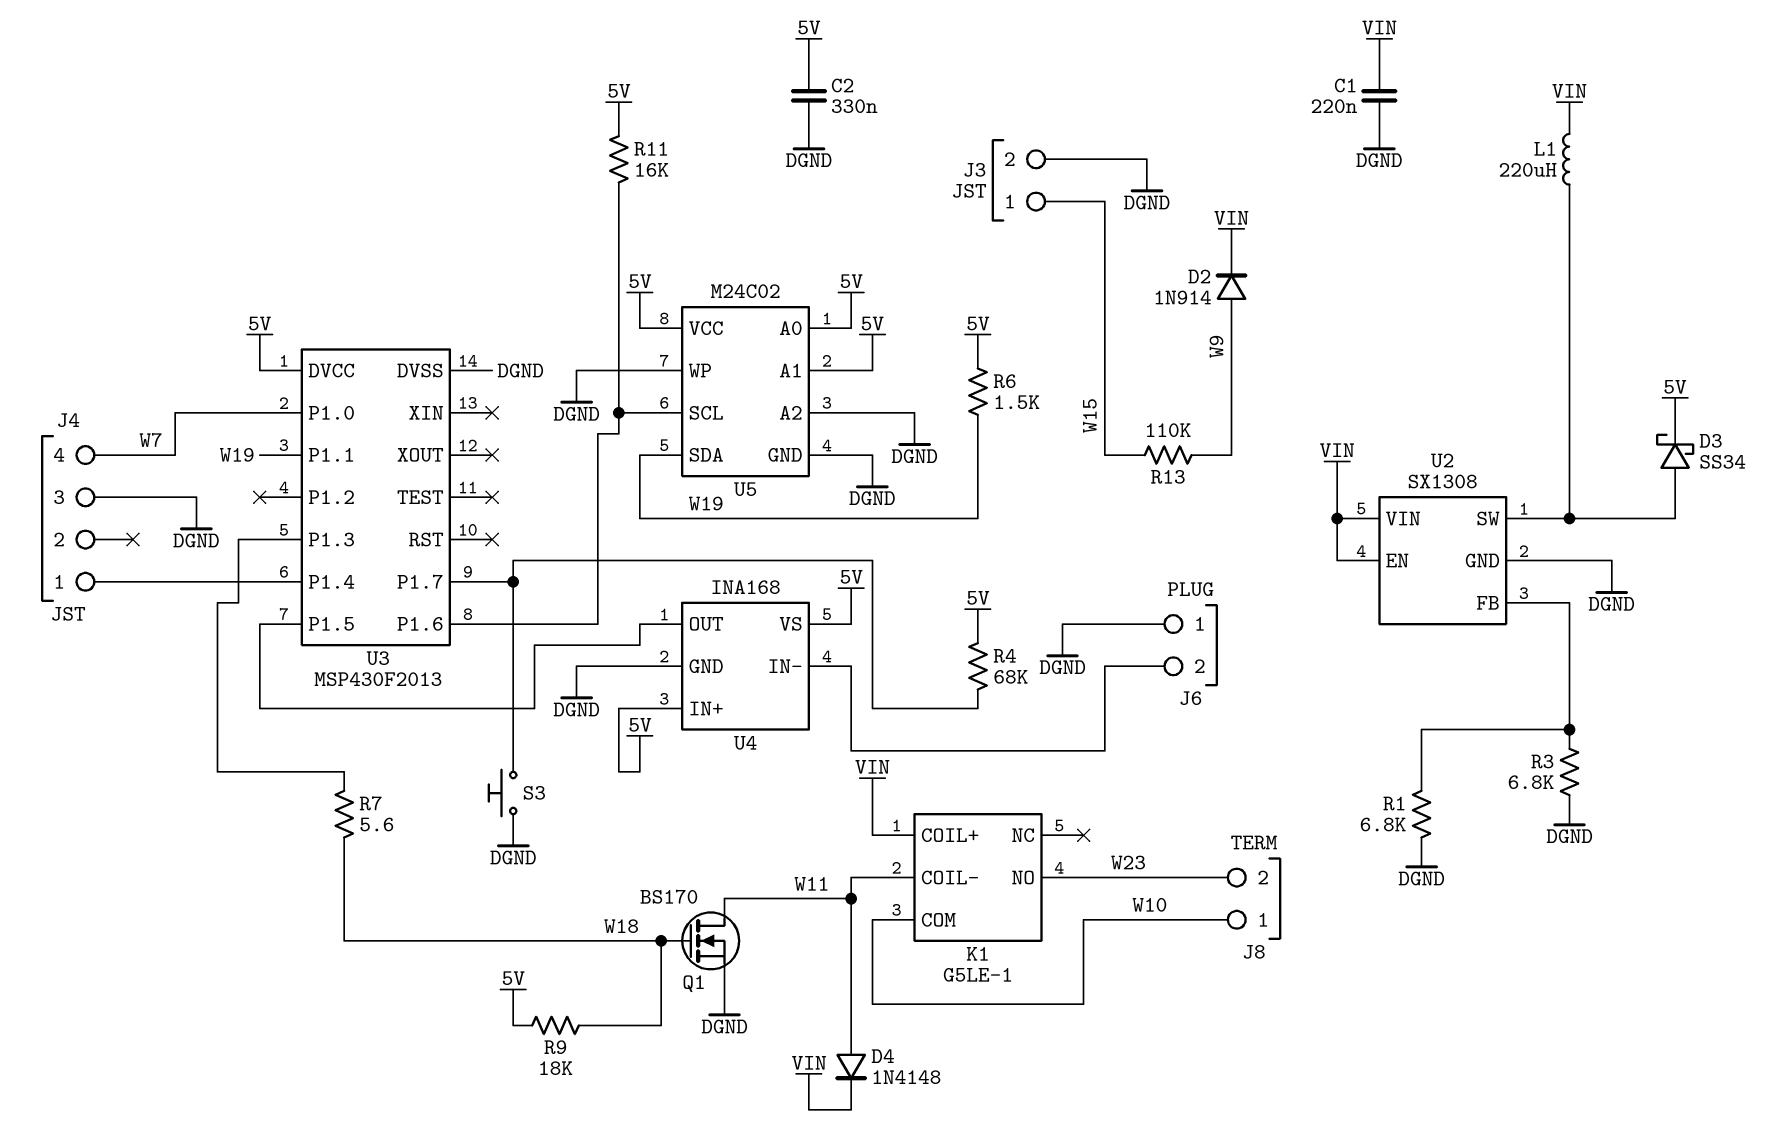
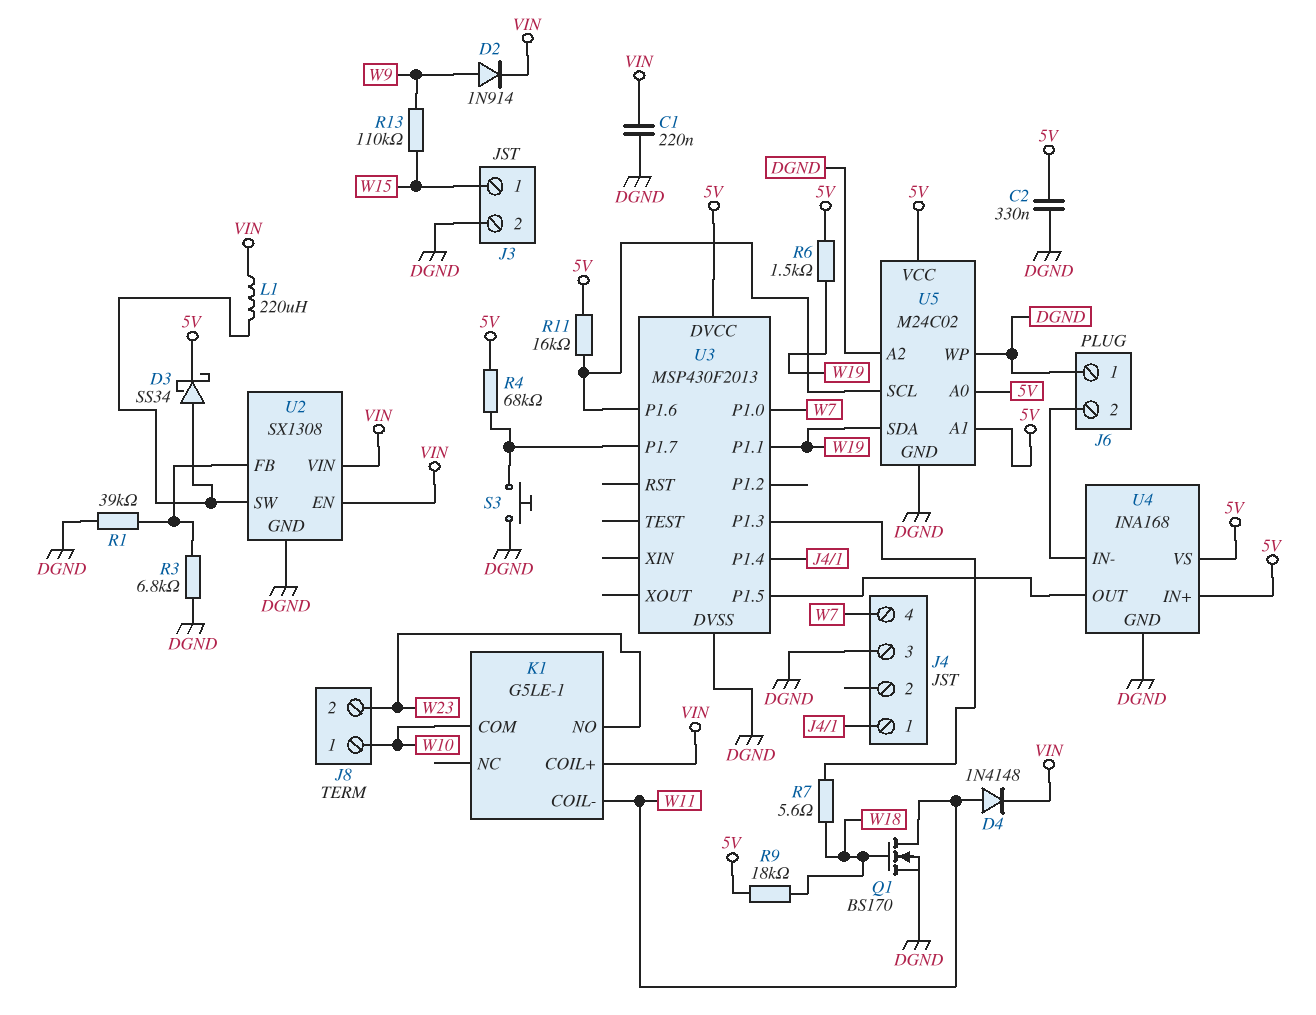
R1: 6.8k (DGND, U2/FB) -> 39k (DGND, U2/FB)

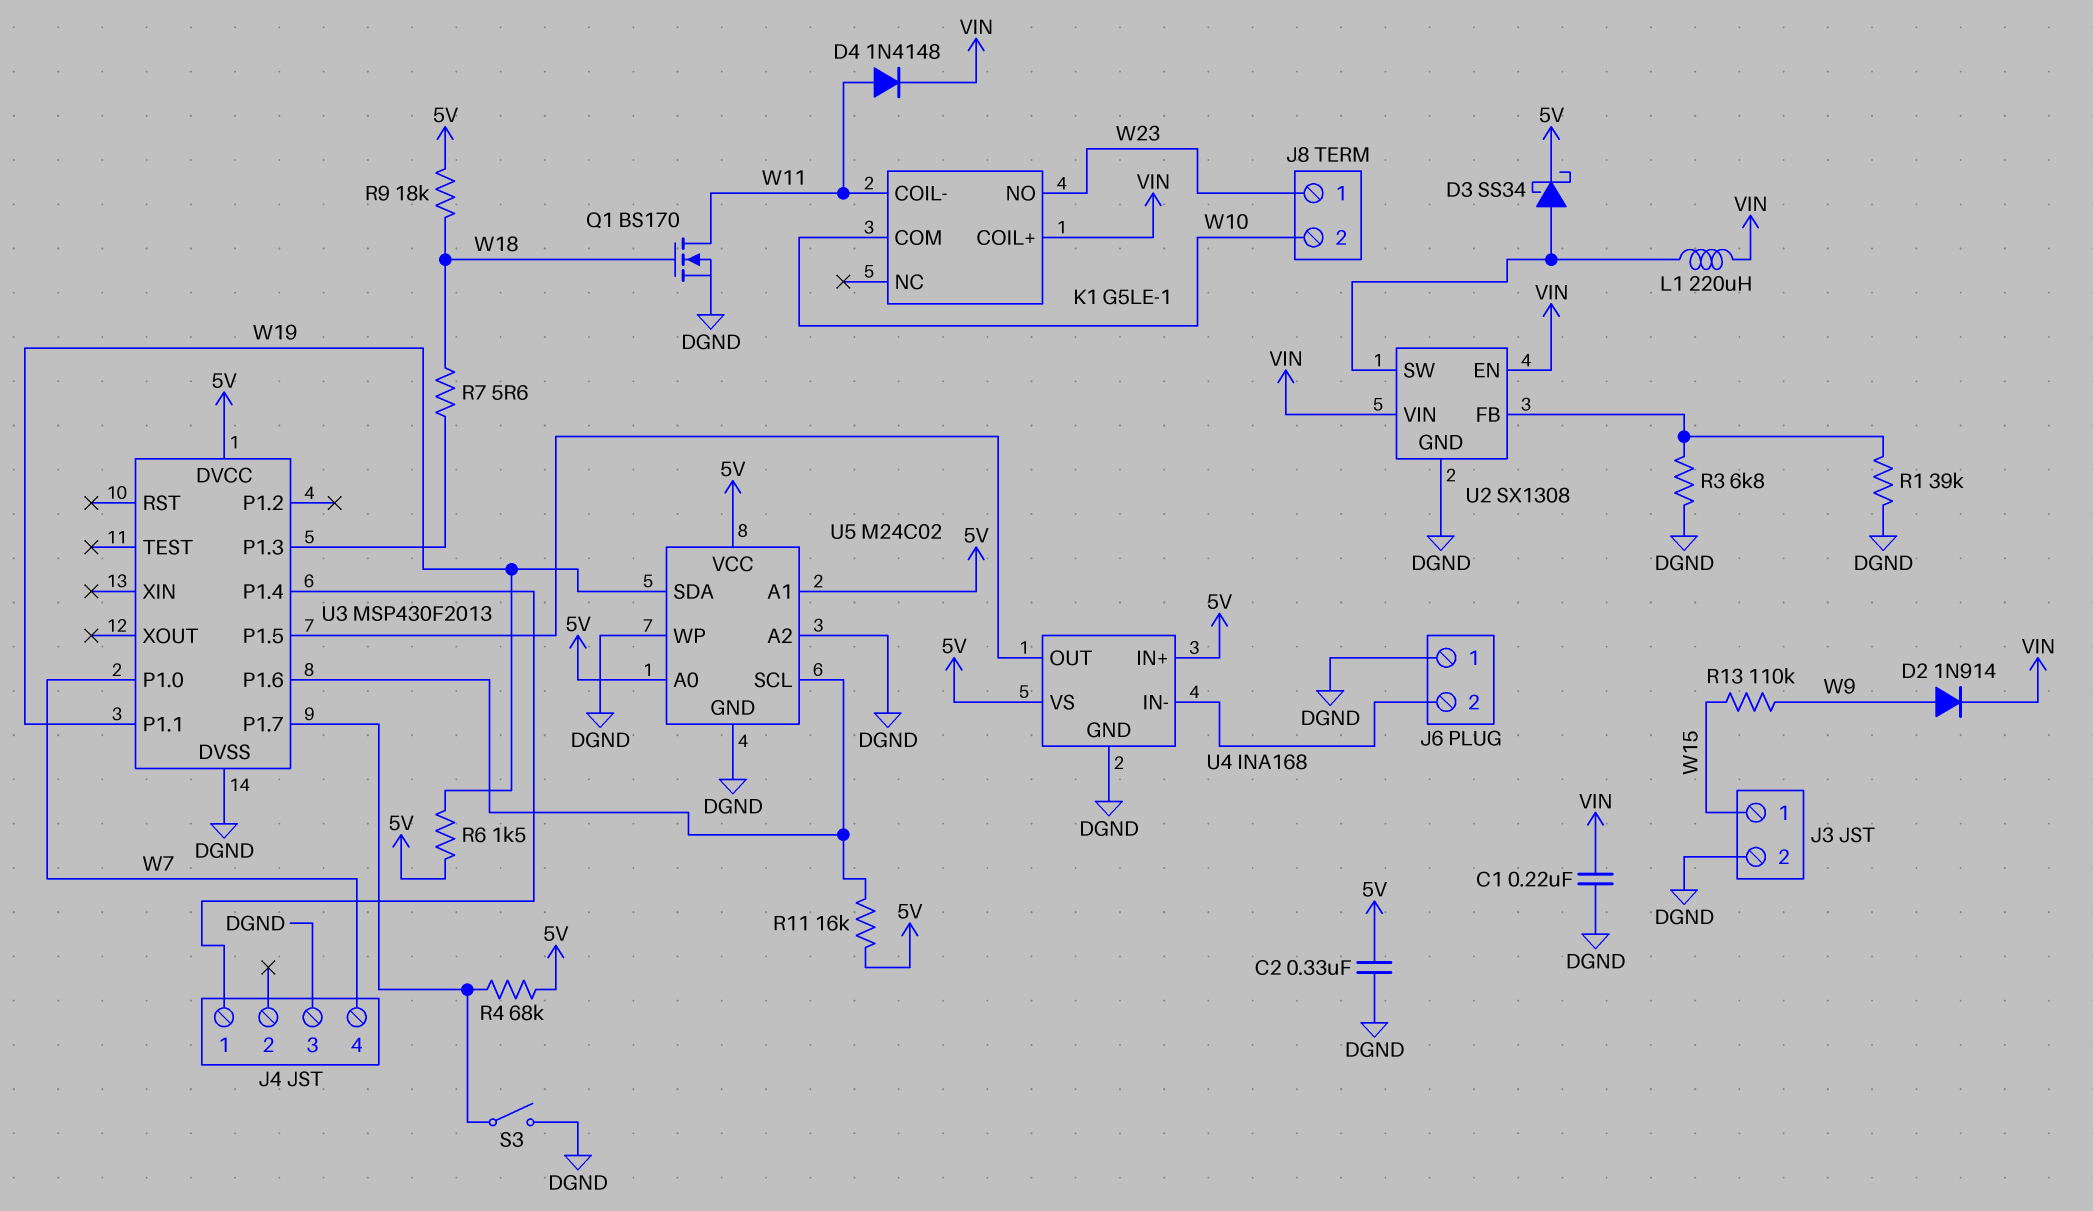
J8 pin 1: W10 -> W23
J8 pin 2: W23 -> W10
S3: button (DGND, U3/P1.7) -> switch (DGND, U3/P1.7)

